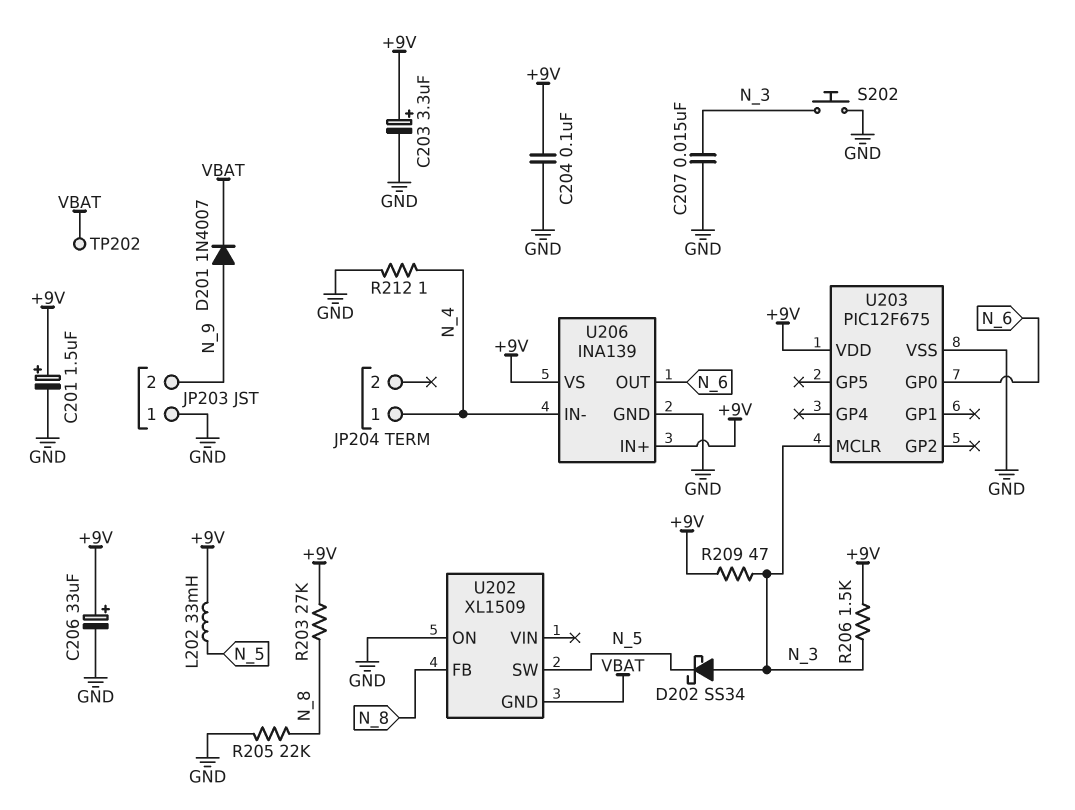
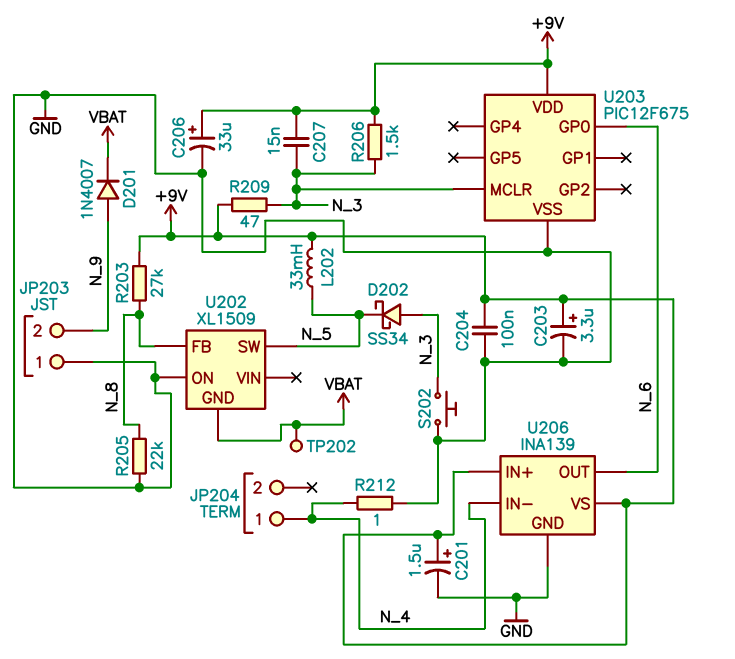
C207: 15nF (GND, N_3) -> 15nF (+9V, N_3)

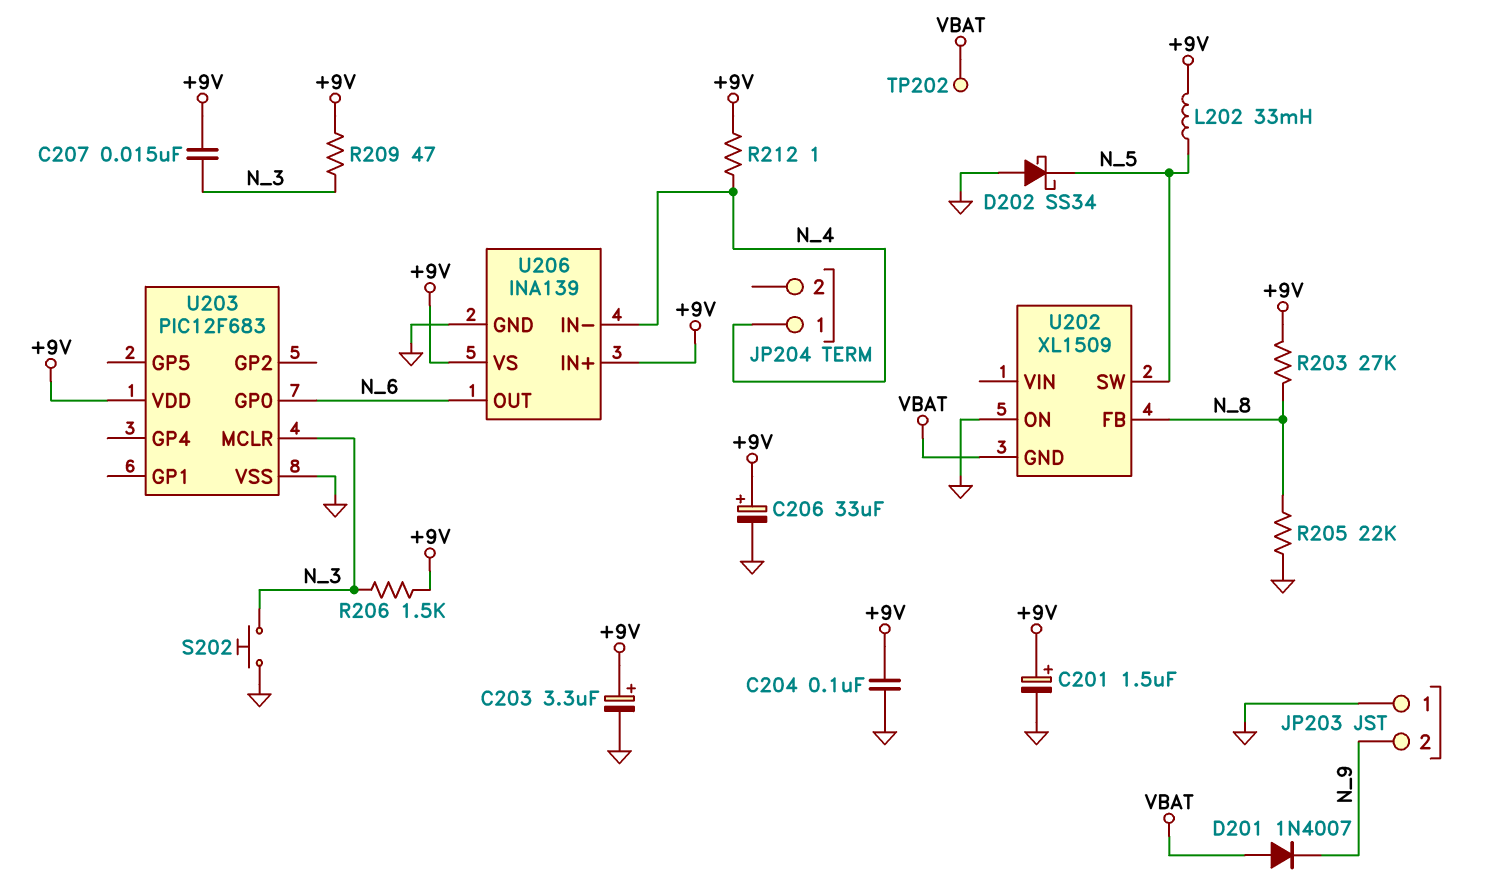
D201: diode 1N4007 (A N_9, K VBAT) -> diode 1N4007 (A VBAT, K N_9)
D202: schottky SS34 (A N_3, K N_5) -> schottky SS34 (A GND, K N_5)
R212: 1 (GND, N_4) -> 1 (+9V, N_4)
U203: PIC12F675 -> PIC12F683

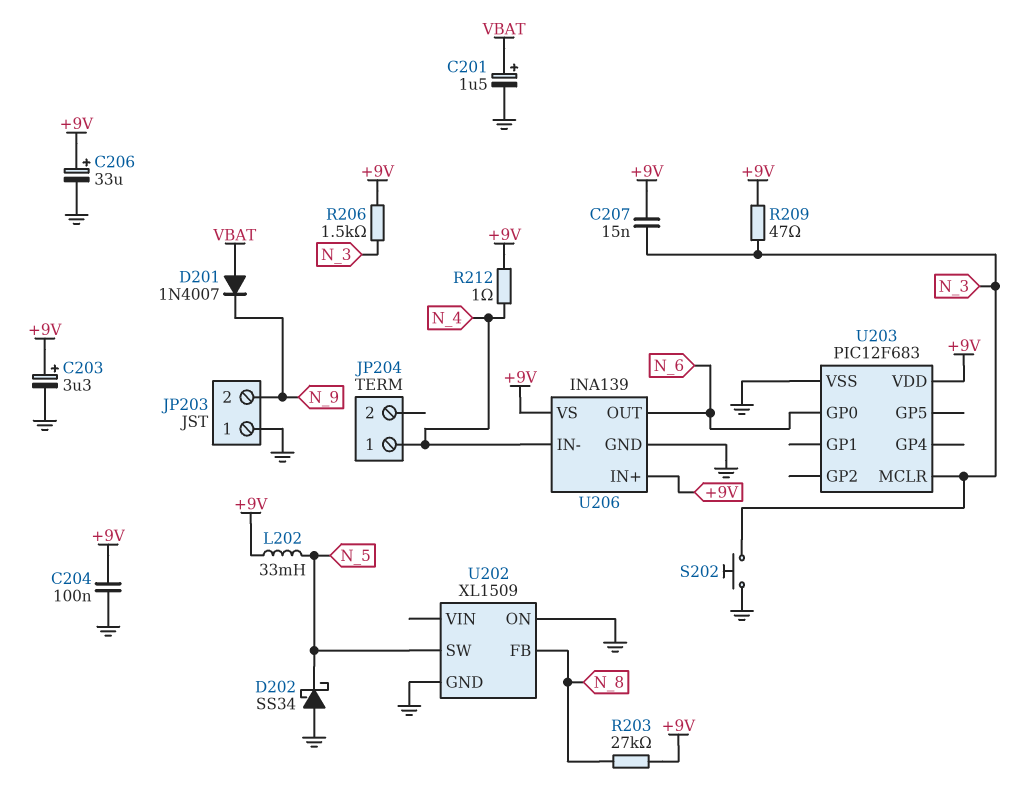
C201: 1.5uF (plus +9V, minus GND) -> 1.5uF (plus VBAT, minus GND)
R205: 22k (GND, N_8) -> none
TP202: test point (VBAT) -> none
U202 pin GND: VBAT -> GND

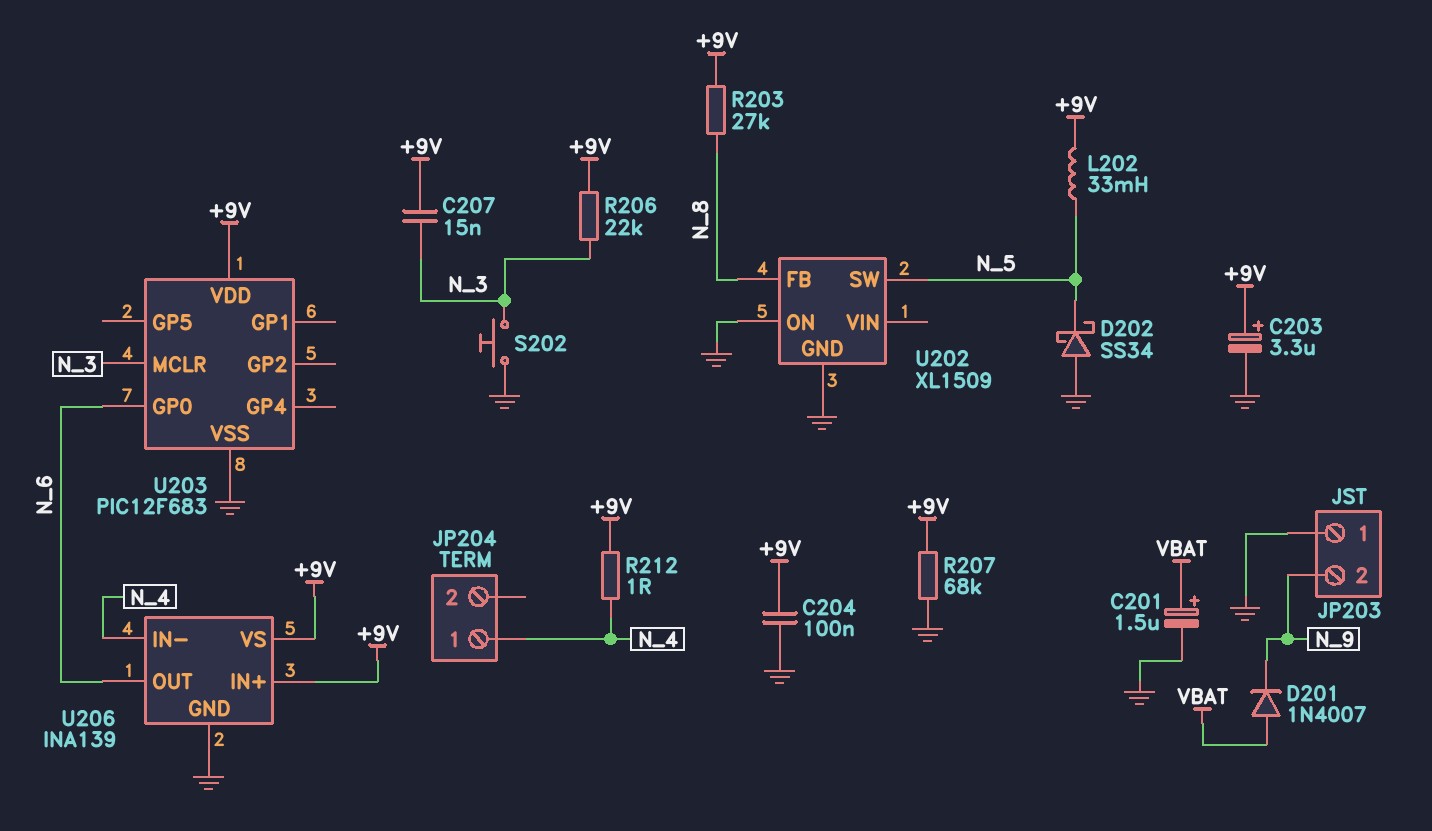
C206: 33uF (plus +9V, minus GND) -> none
R206: 1.5k (+9V, N_3) -> 22k (+9V, N_3)
R207: none -> 68k (+9V, GND)
R209: 47 (+9V, N_3) -> none

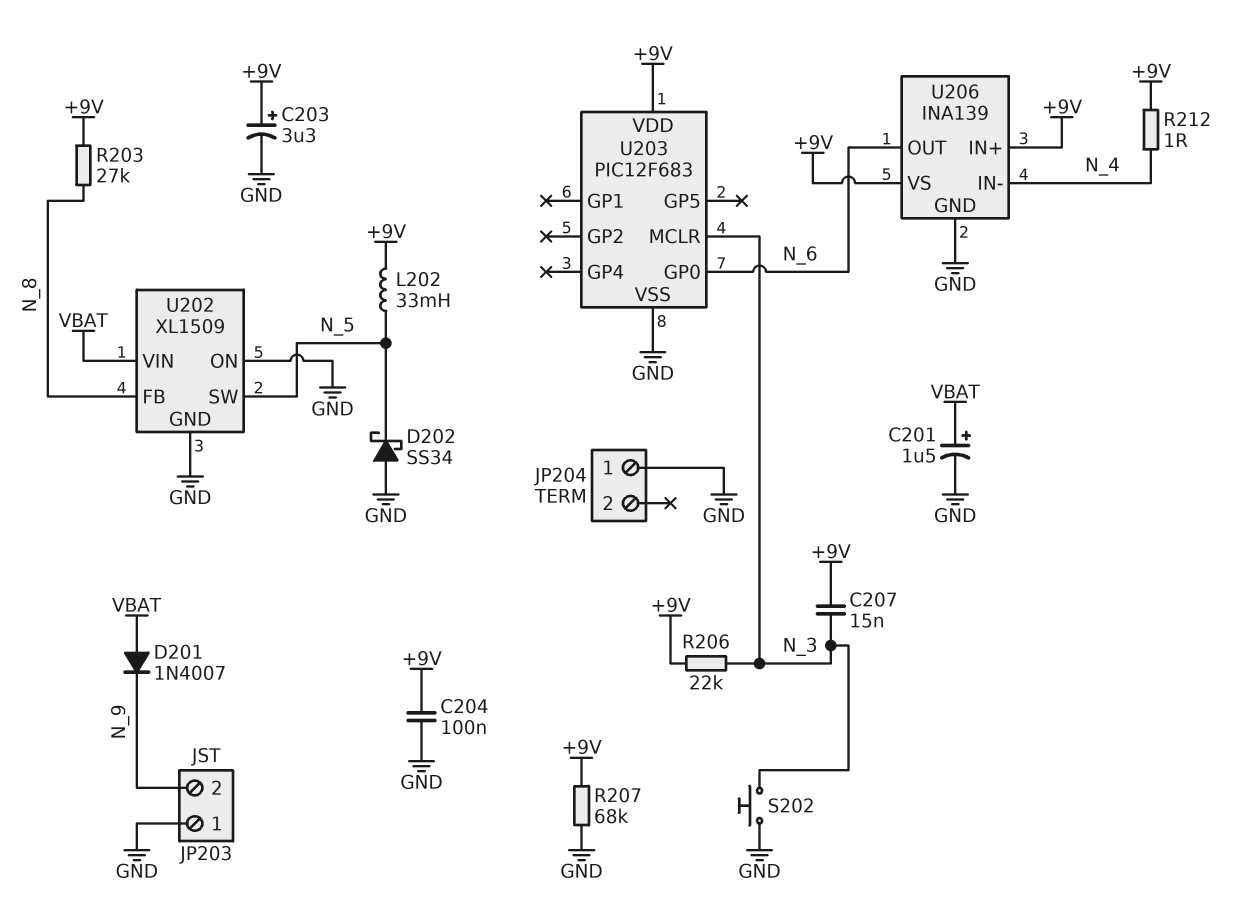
JP204 pin 1: N_4 -> GND
U202 pin VIN: none -> VBAT

